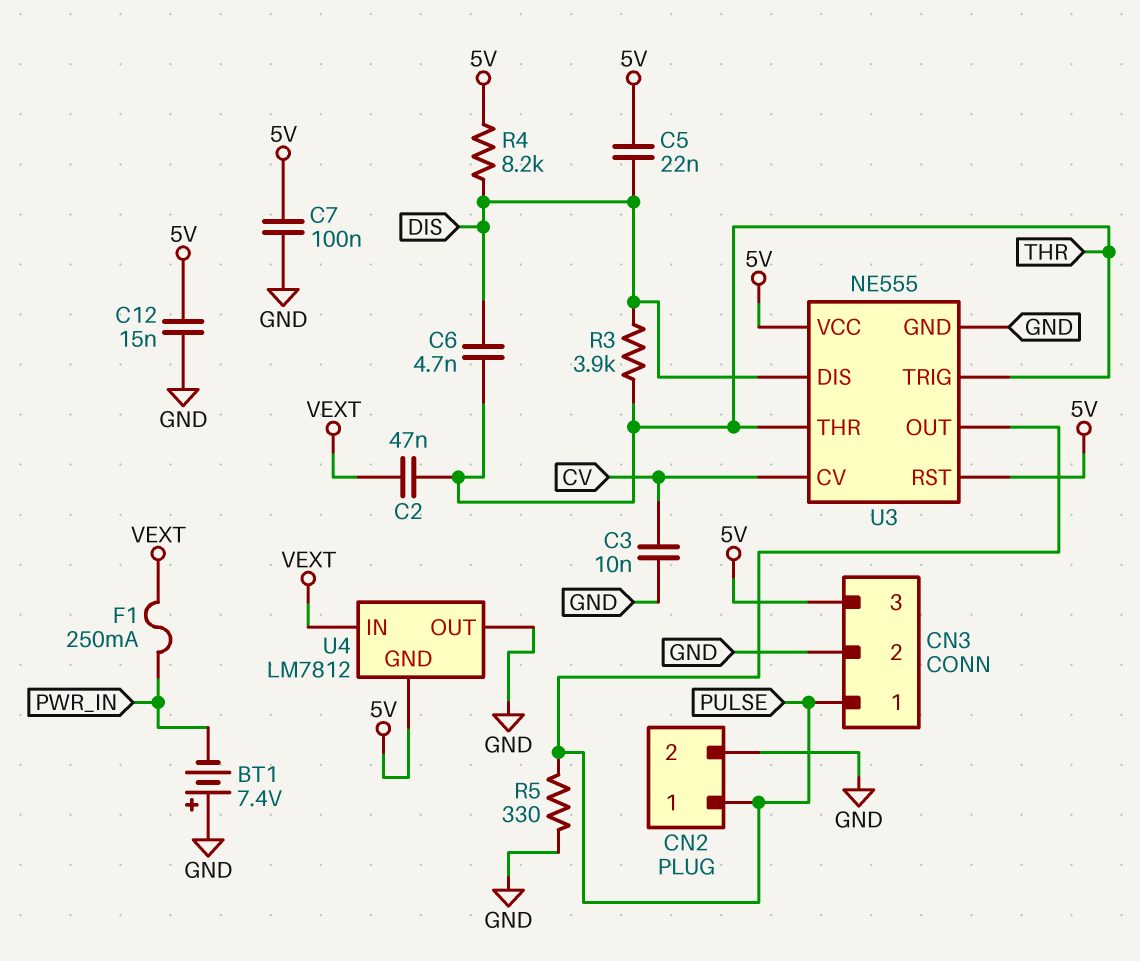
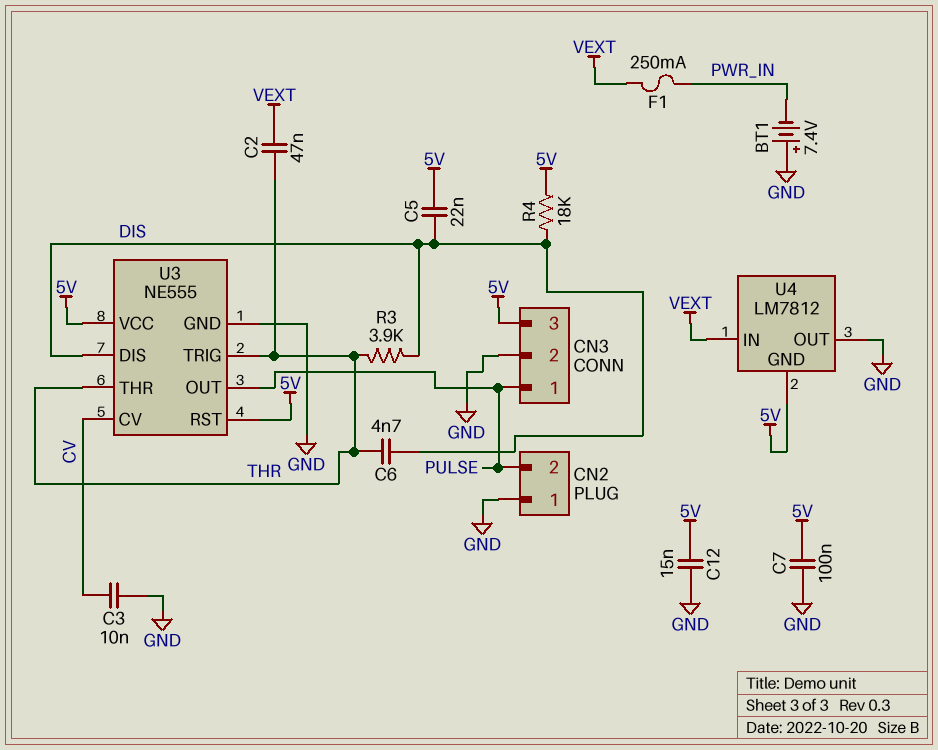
CN2 pin 1: PULSE -> GND
CN2 pin 2: GND -> PULSE
R4: 8.2k (5V, DIS) -> 18k (5V, DIS)
R5: 330 (GND, PULSE) -> none

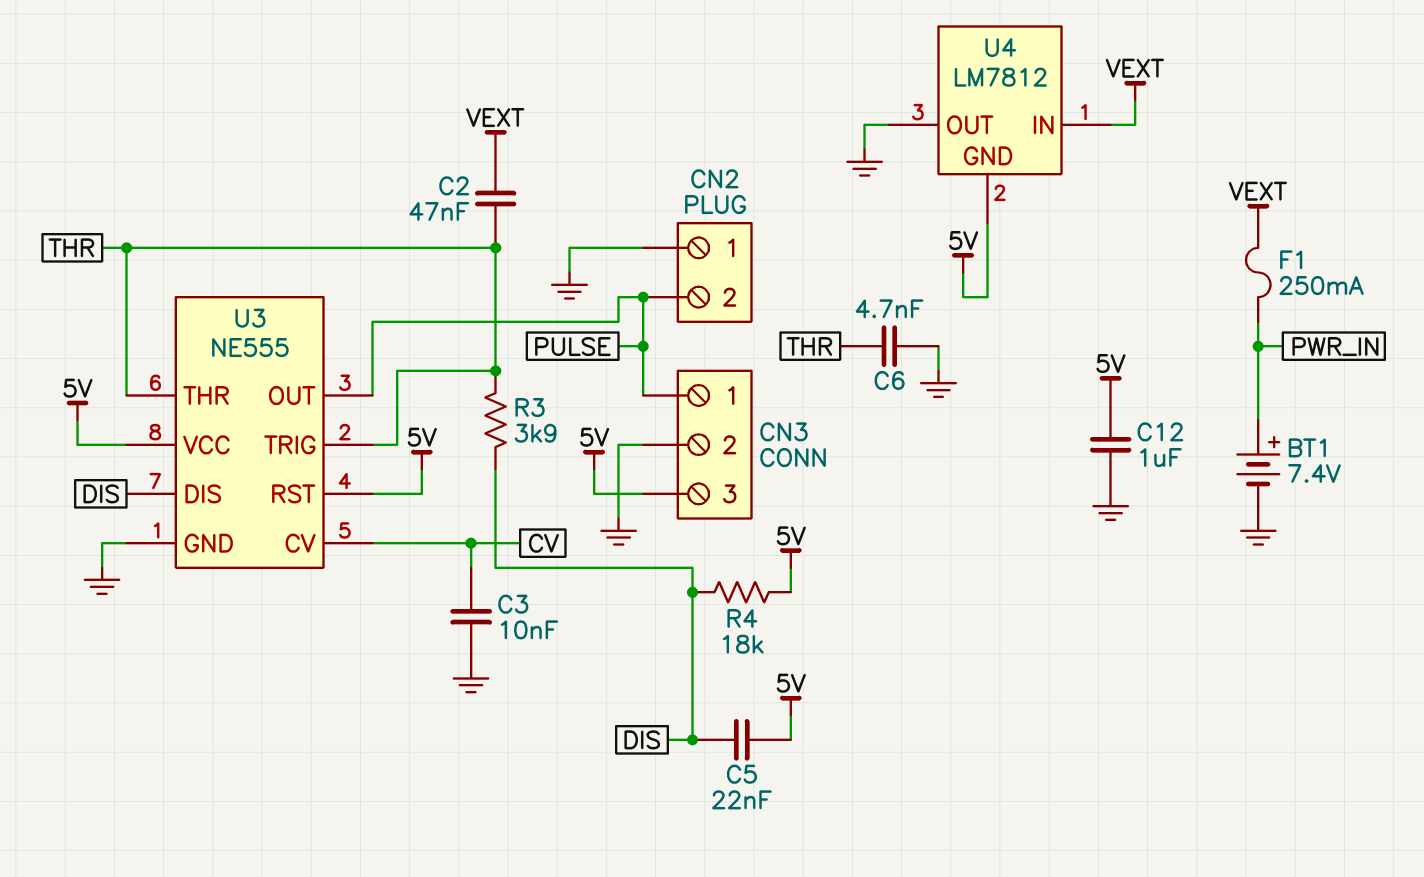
BT1: 7.4V (plus GND, minus PWR_IN) -> 7.4V (plus PWR_IN, minus GND)
C6: 4.7nF (DIS, THR) -> 4.7nF (GND, THR)
C7: 100nF (5V, GND) -> none
C12: 15nF (5V, GND) -> 1uF (5V, GND)

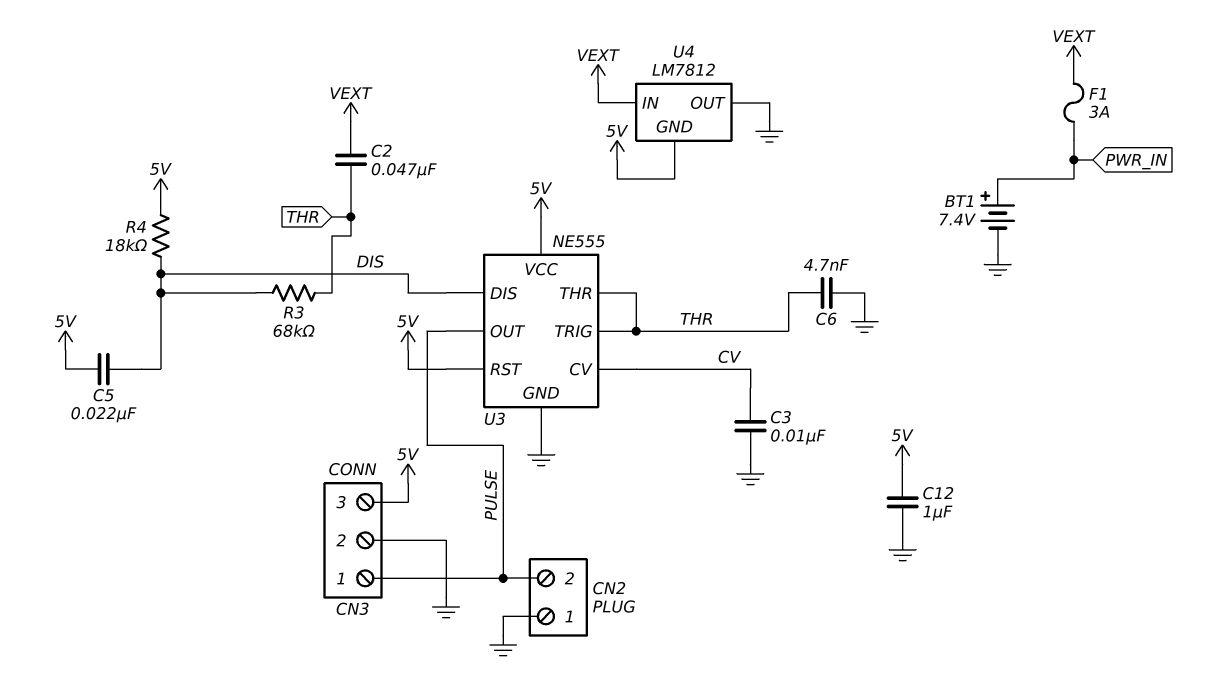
F1: 250mA (PWR_IN, VEXT) -> 3A (PWR_IN, VEXT)
R3: 3.9k (DIS, THR) -> 68k (DIS, THR)

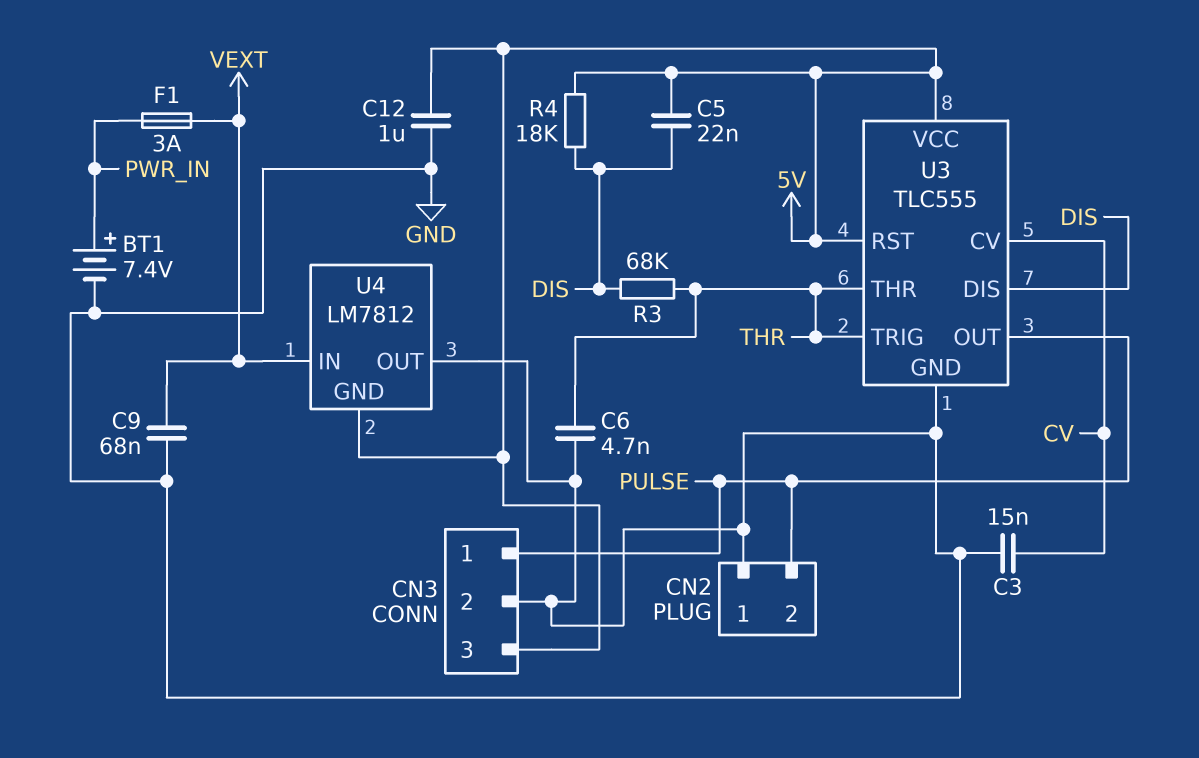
C2: 47nF (THR, VEXT) -> none
C3: 10nF (CV, GND) -> 15nF (CV, GND)
C9: none -> 68nF (GND, VEXT)
U3: NE555 -> TLC555

